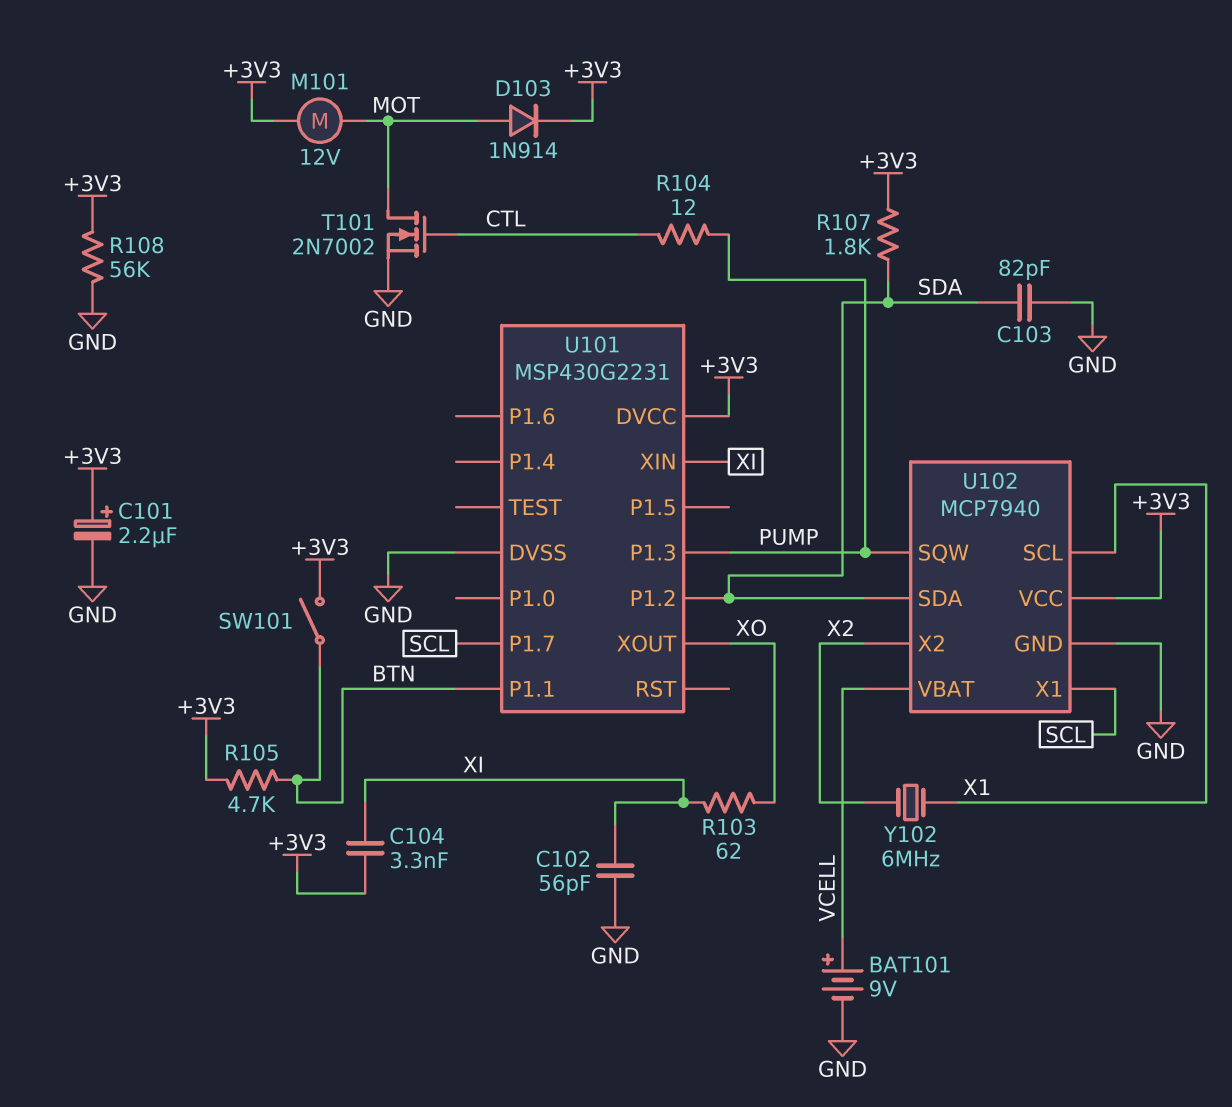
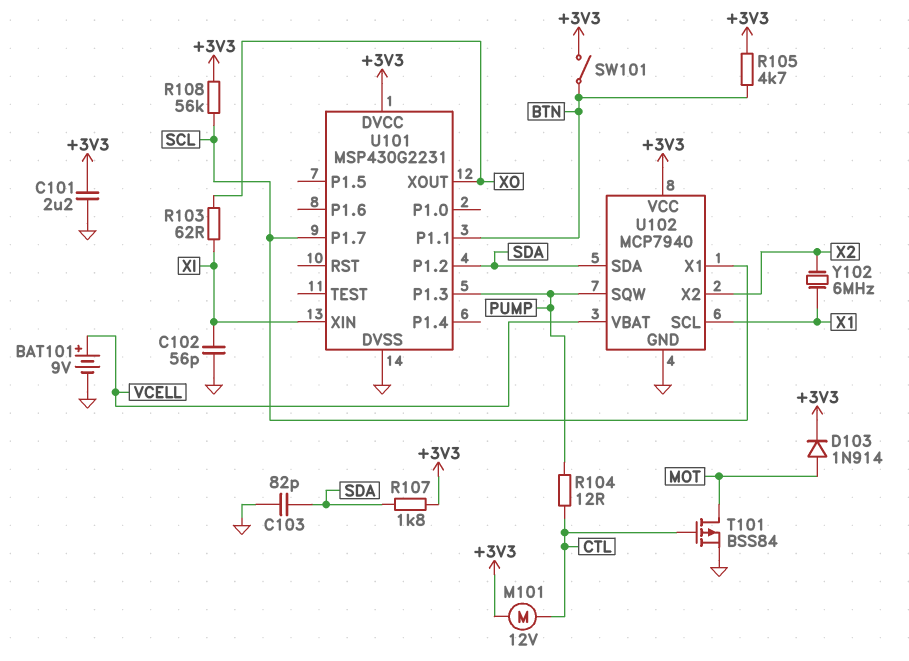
C101: 2.2uF (plus +3V3, minus GND) -> 2.2uF (+3V3, GND)
C104: 3.3nF (+3V3, XI) -> none
M101: motor 12V (+3V3, MOT) -> motor 12V (+3V3, CTL)
R108: 56k (+3V3, GND) -> 56k (+3V3, SCL)
T101: NMOS 2N7002 (G CTL, D MOT, S GND) -> PMOS BSS84 (G CTL, D MOT, S GND)

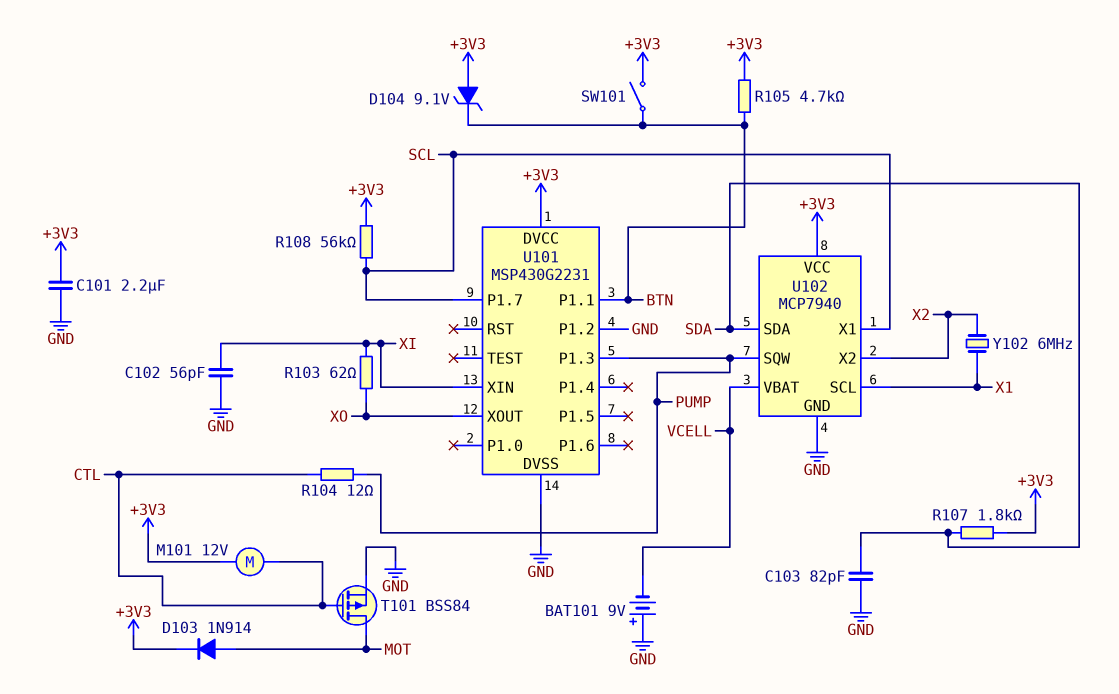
BAT101: 9V (plus VCELL, minus GND) -> 9V (plus GND, minus VCELL)
D104: none -> zener 9.1V (A +3V3, K BTN)
U101 pin P1.2: SDA -> GND

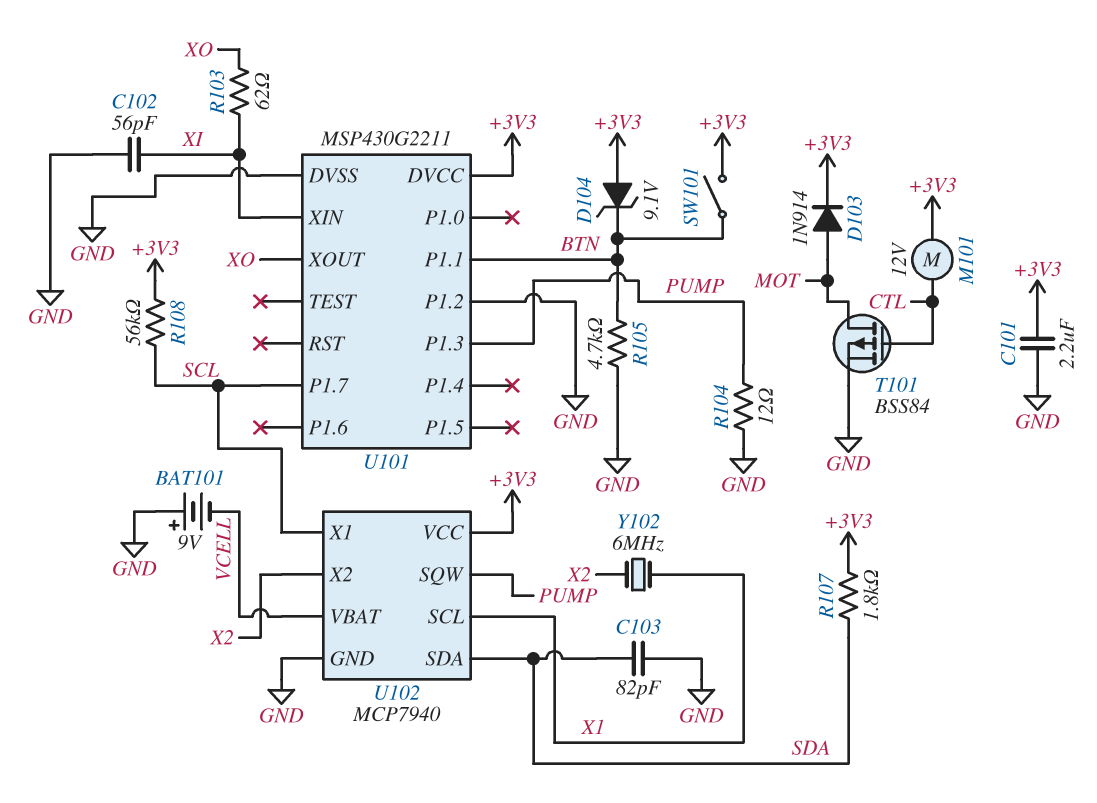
R104: 12 (CTL, PUMP) -> 12 (GND, PUMP)
R105: 4.7k (+3V3, BTN) -> 4.7k (BTN, GND)
U101: MSP430G2231 -> MSP430G2211

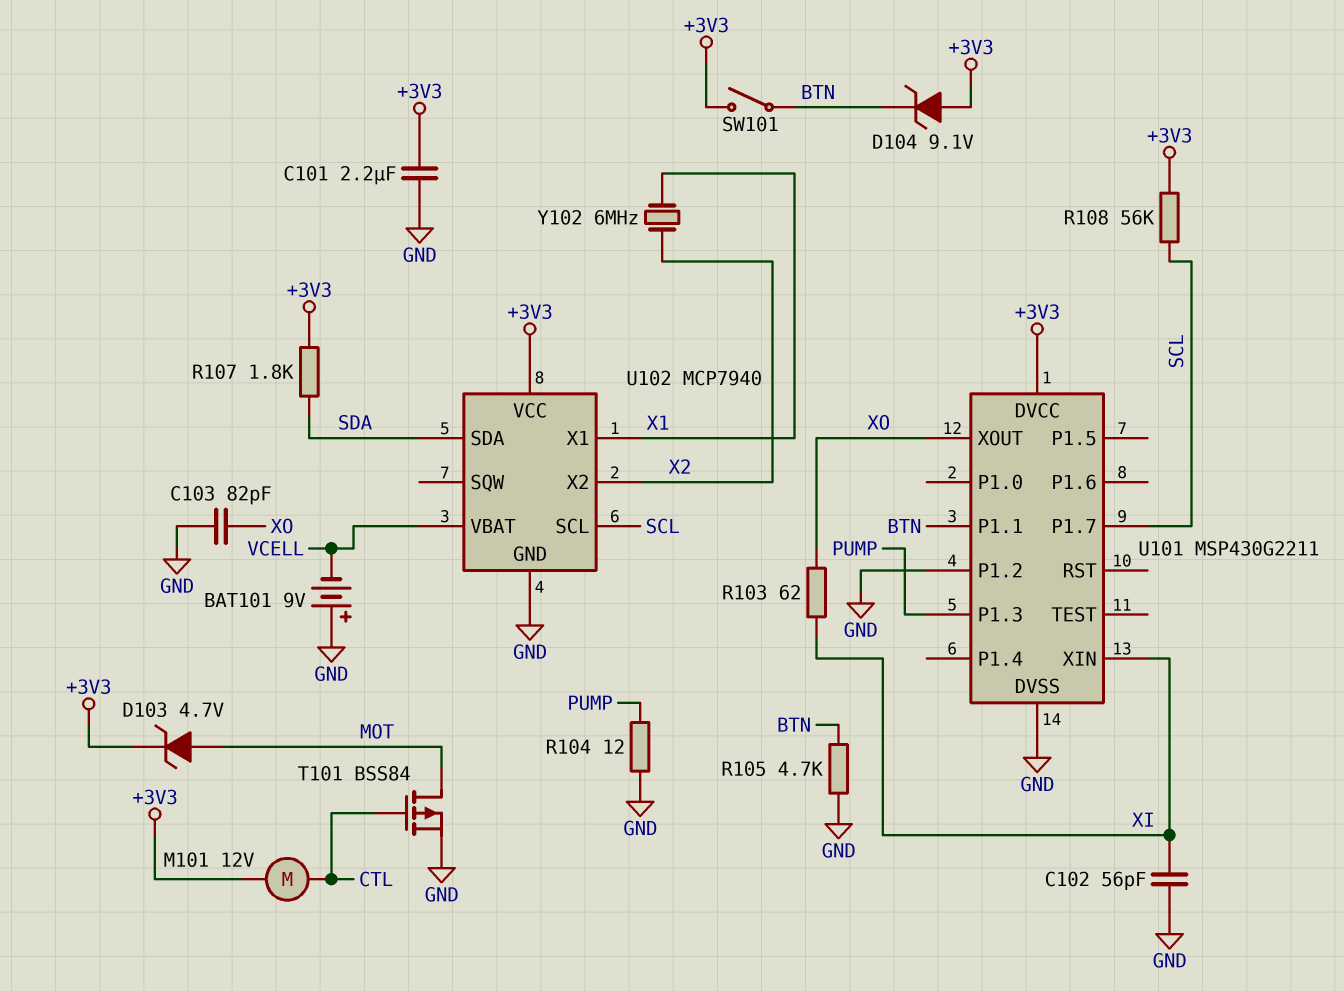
C103: 82pF (GND, SDA) -> 82pF (GND, XO)
D103: diode 1N914 (A MOT, K +3V3) -> zener 4.7V (A MOT, K +3V3)
U102 pin SCL: X1 -> SCL
U102 pin SQW: PUMP -> none
U102 pin X1: SCL -> X1

